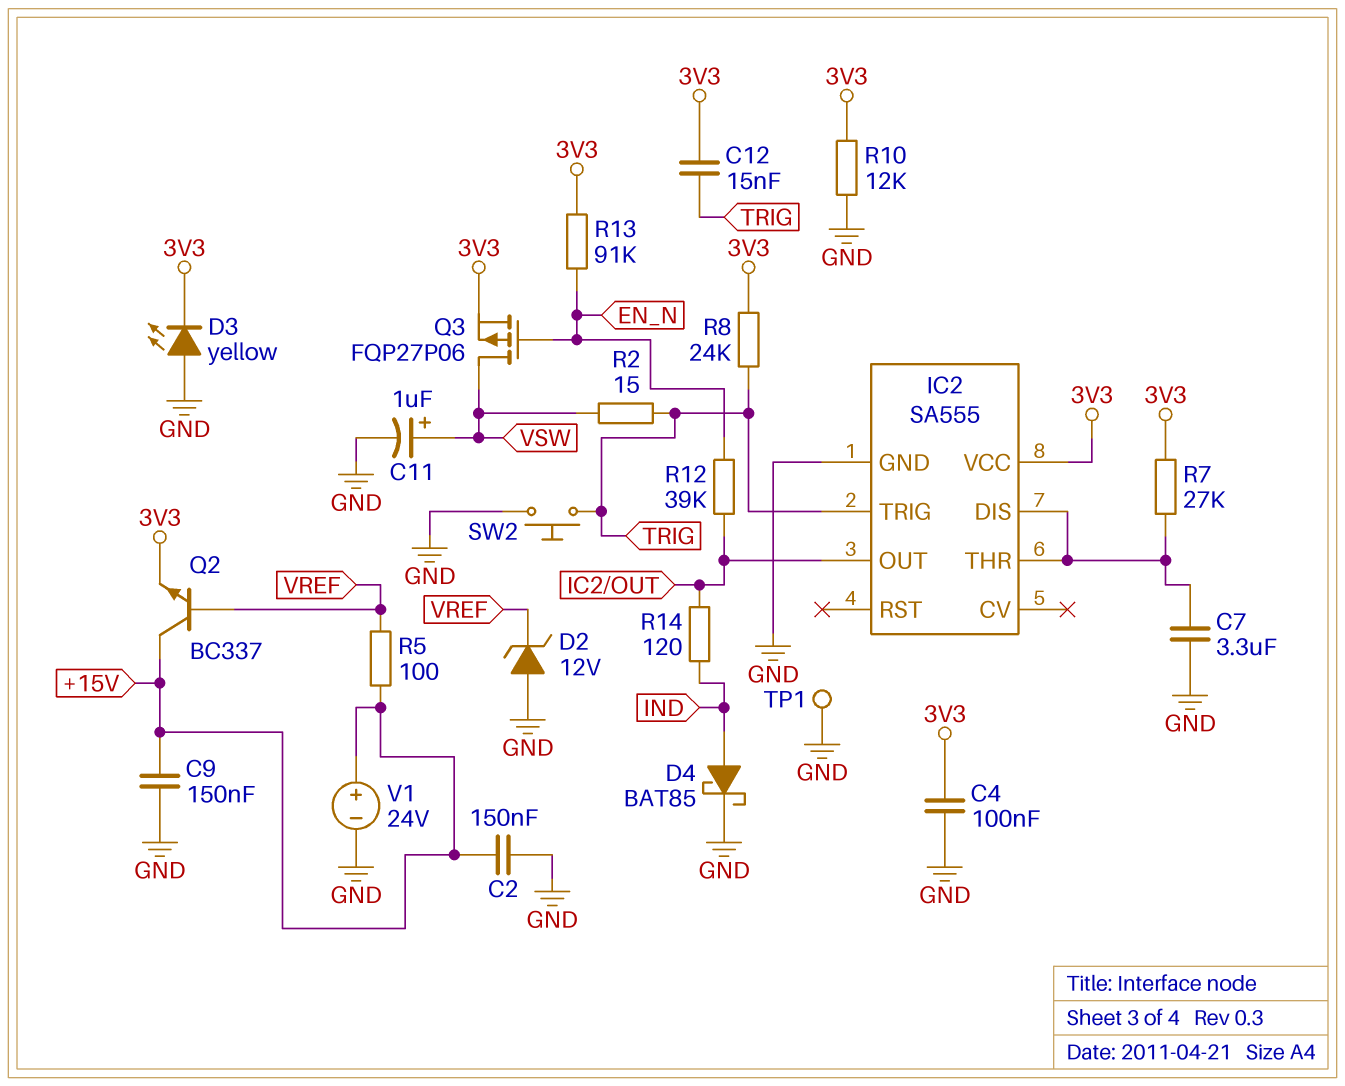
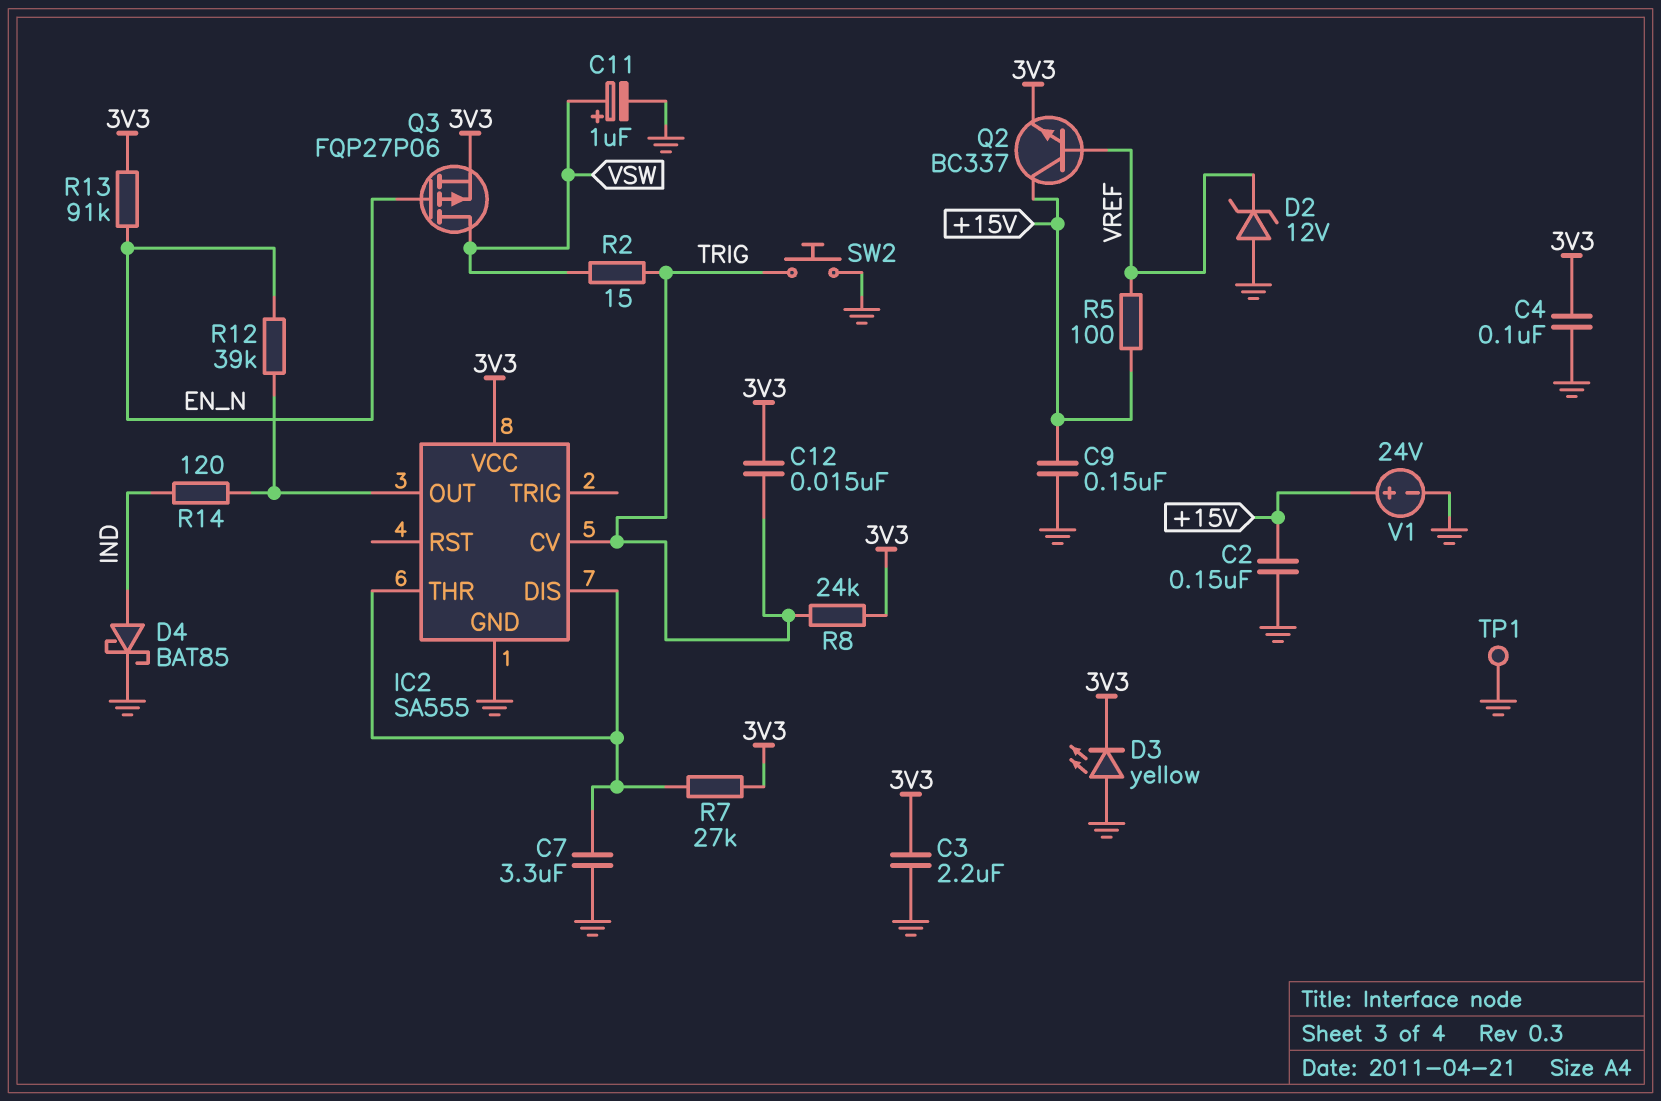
C3: none -> 2.2uF (3V3, GND)
IC2 pin CV: none -> TRIG
IC2 pin TRIG: TRIG -> none
R10: 12k (3V3, GND) -> none

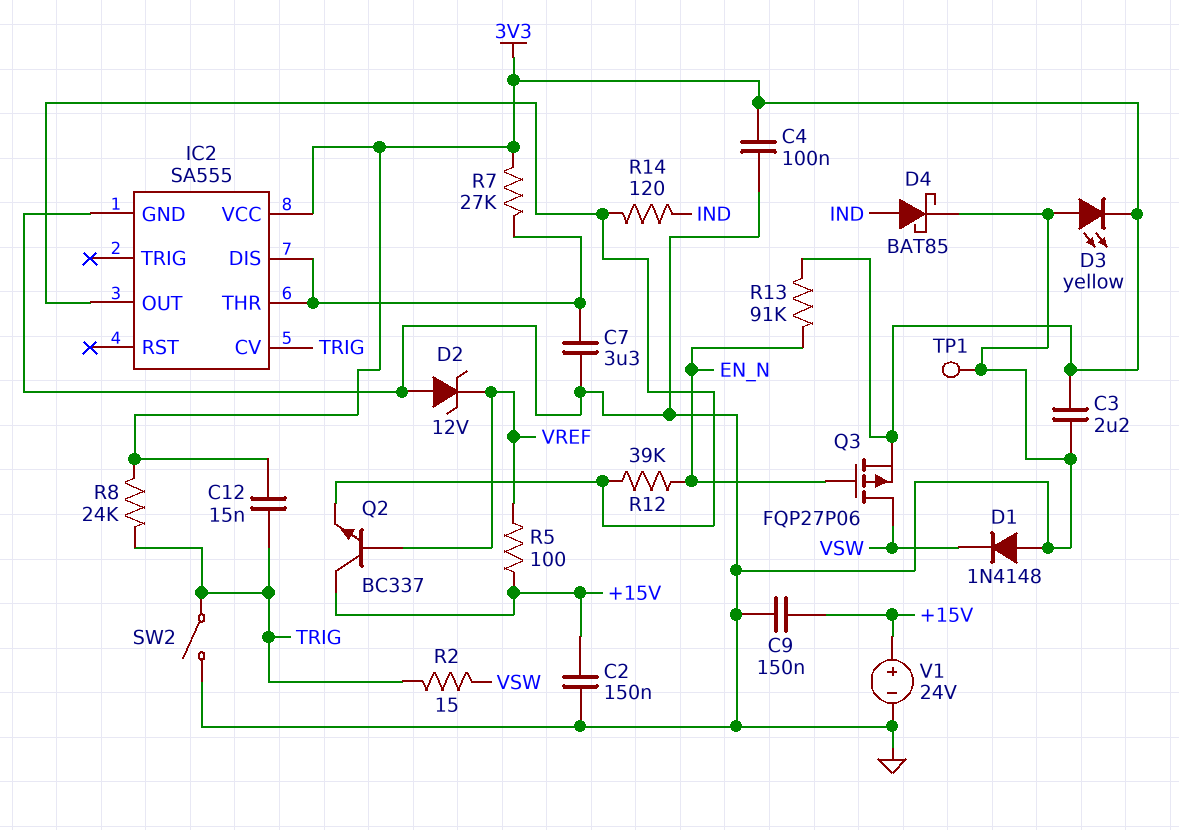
C11: 1uF (plus VSW, minus GND) -> none
D1: none -> diode 1N4148 (A GND, K VSW)
Q2: NPN BC337 (B VREF, C +15V, E 3V3) -> NPN BC337 (B VREF, C +15V, E IC2/OUT)
SW2: button (GND, TRIG) -> switch (GND, TRIG)

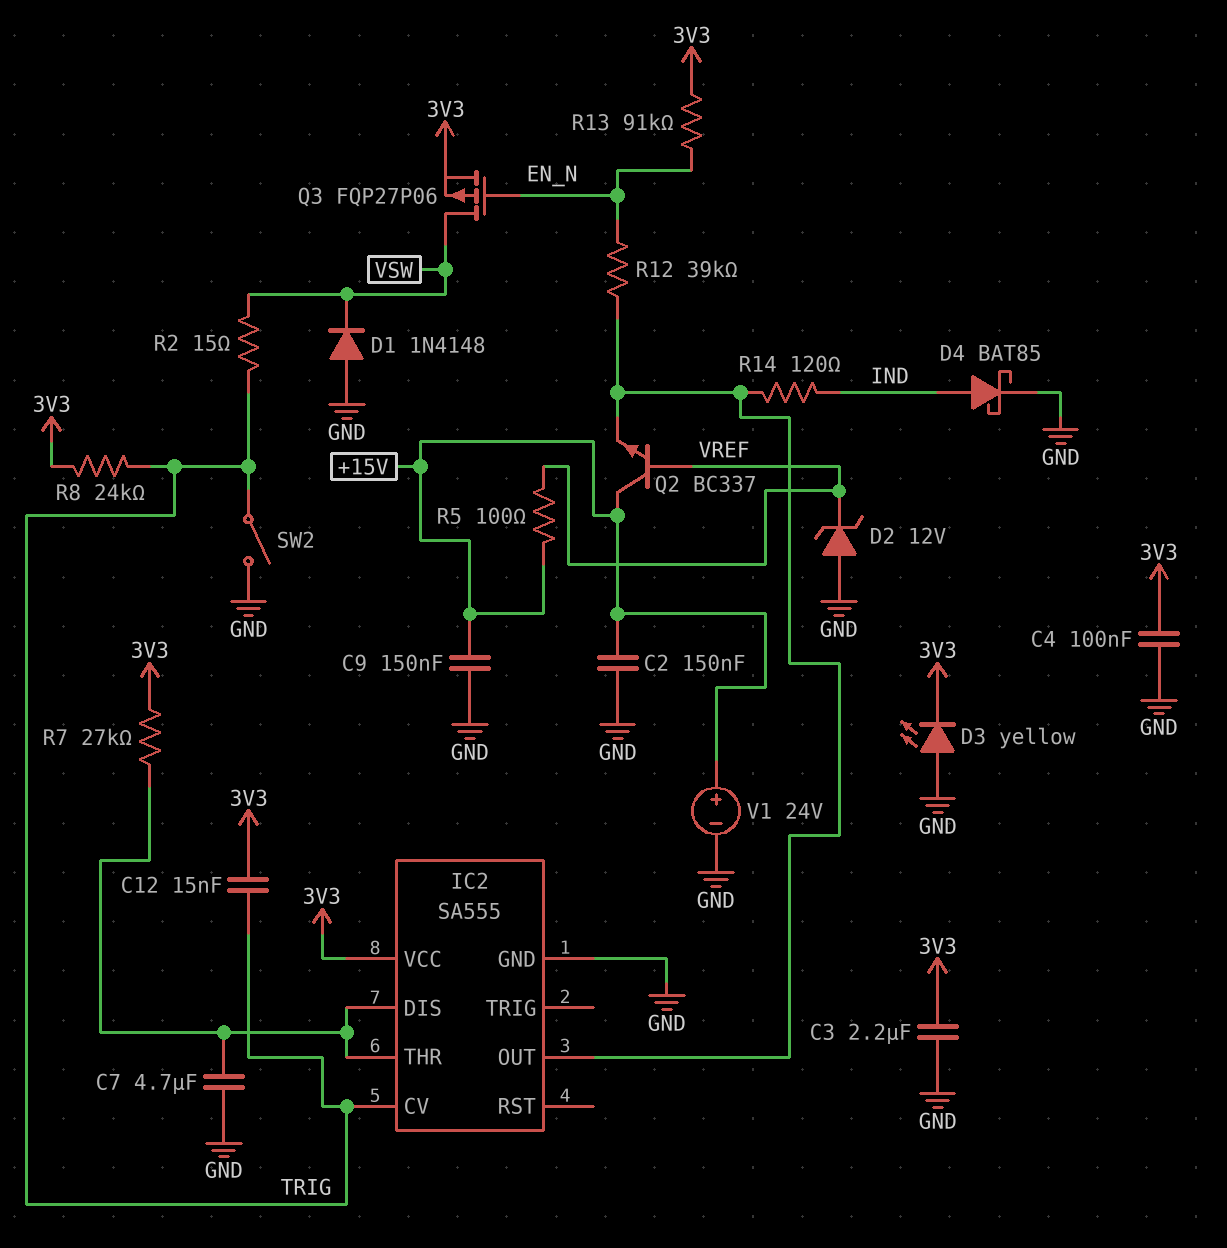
C7: 3.3uF (GND, IC2/DIS) -> 4.7uF (GND, IC2/DIS)
TP1: test point (GND) -> none

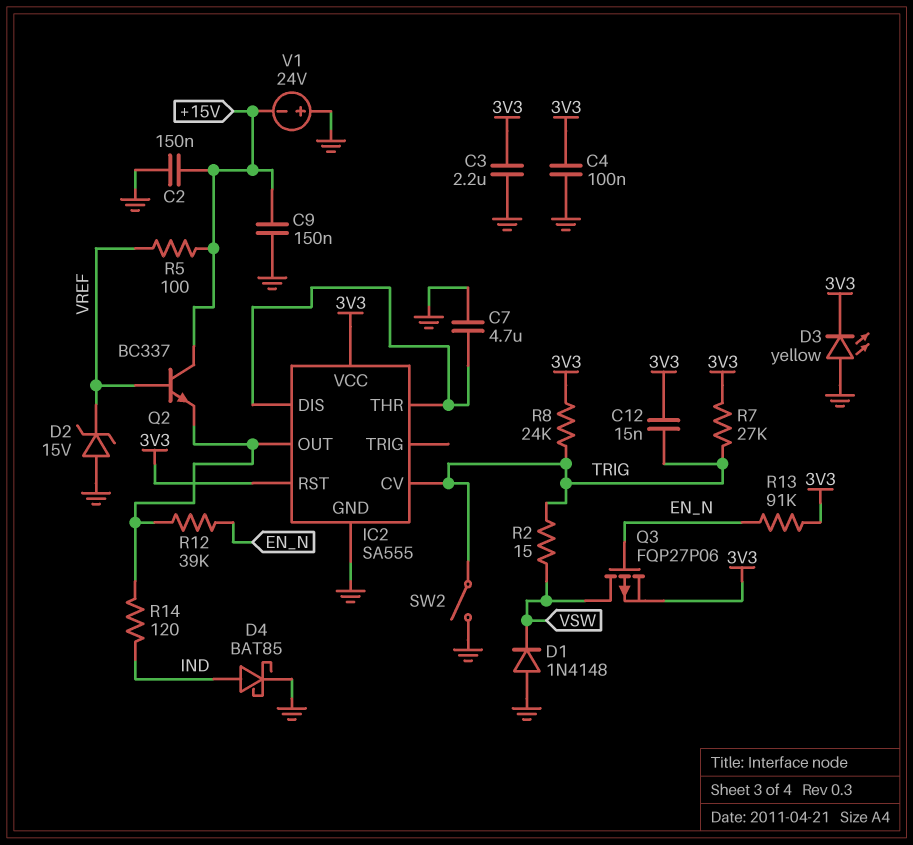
D2: zener 12V (A GND, K VREF) -> zener 15V (A GND, K VREF)
IC2 pin RST: none -> 3V3
R7: 27k (3V3, IC2/DIS) -> 27k (3V3, TRIG)
V1: 24V (plus +15V, minus GND) -> 24V (plus GND, minus +15V)

